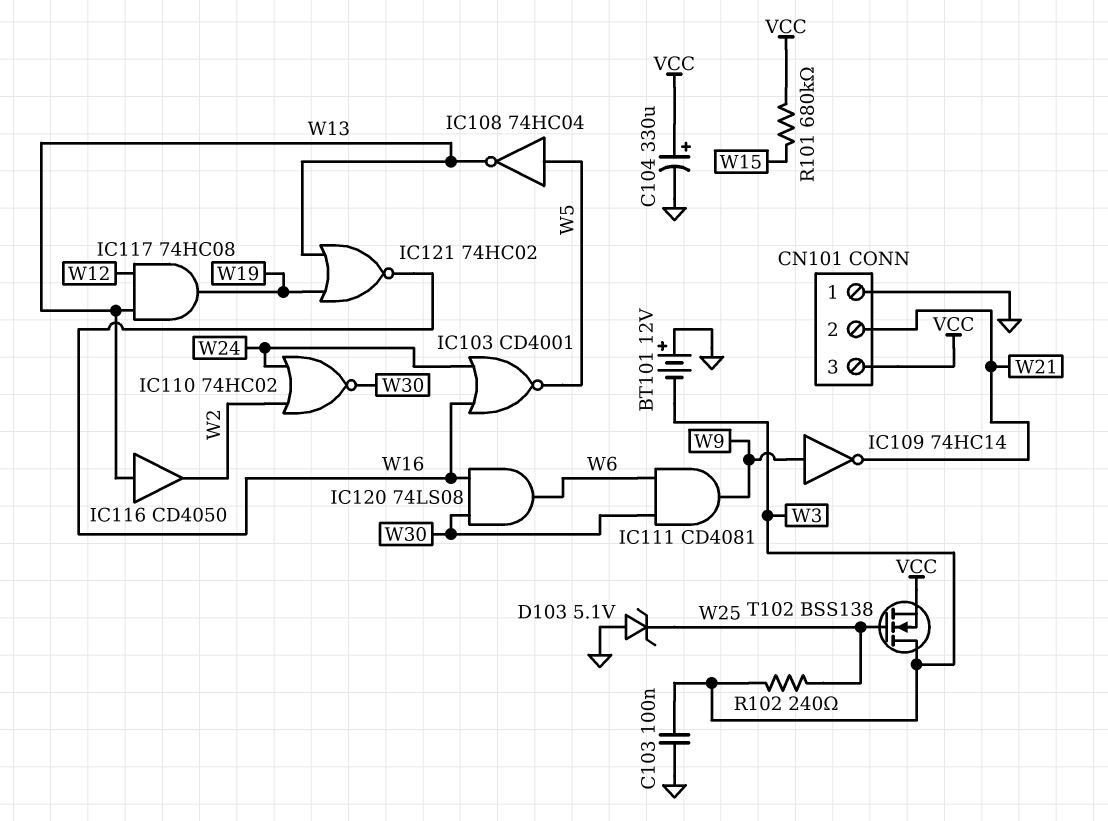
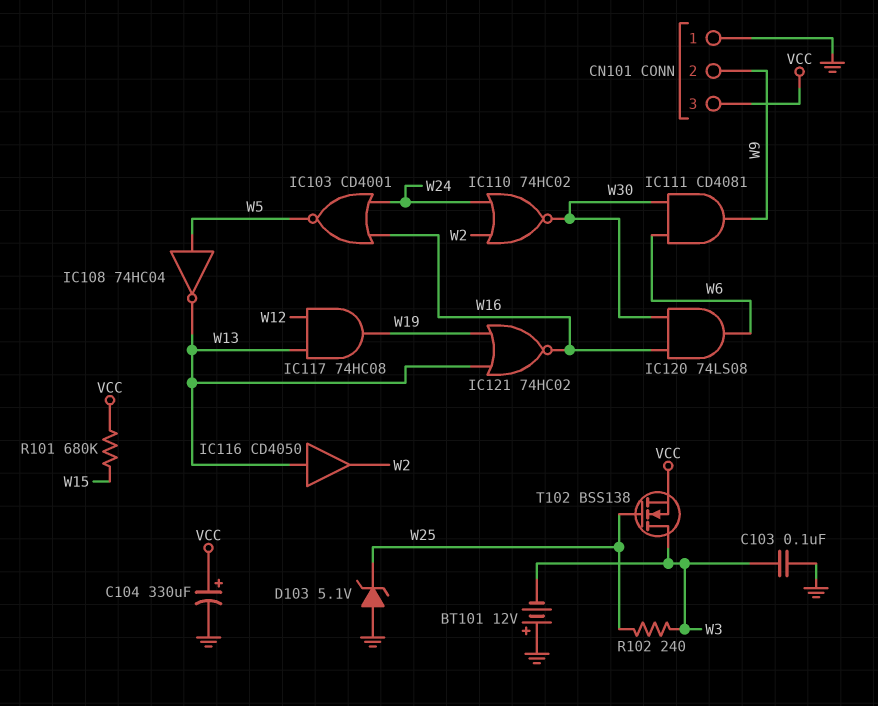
CN101 pin 2: W21 -> W9
IC109: NOT 74HC14 (in W9, out W21) -> none

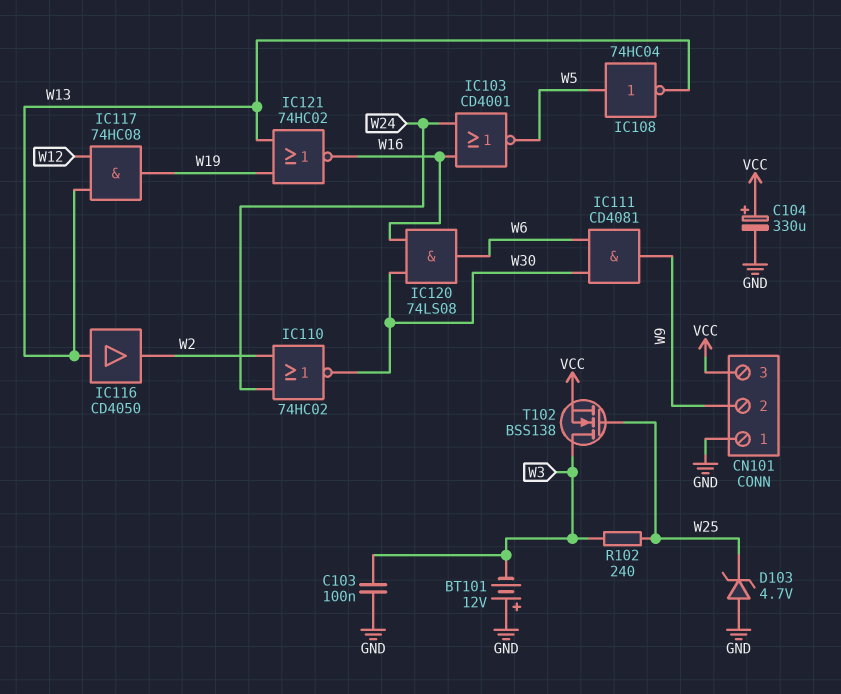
D103: zener 5.1V (A GND, K W25) -> zener 4.7V (A GND, K W25)
R101: 680k (VCC, W15) -> none

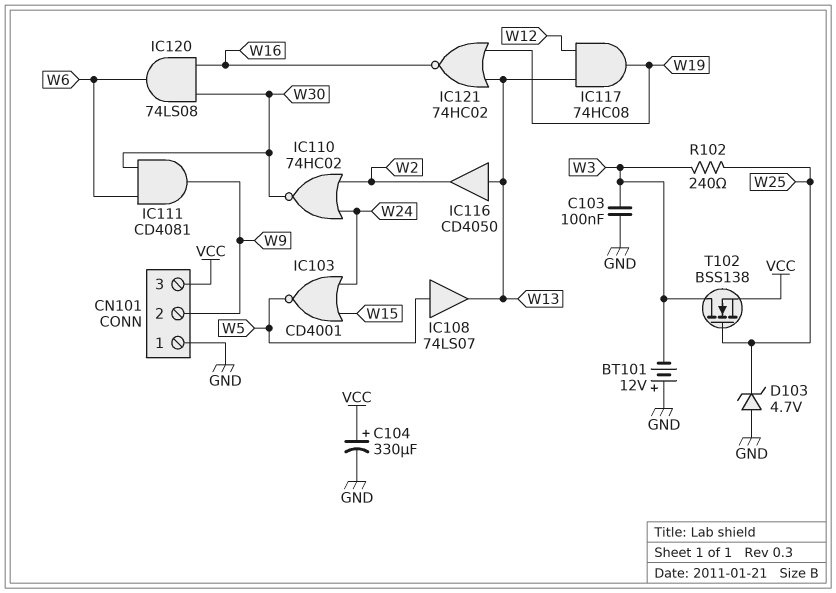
IC103: NOR CD4001 (in W16, in W24, out W5) -> NOR CD4001 (in W15, in W24, out W5)
IC108: NOT 74HC04 (in W5, out W13) -> buffer 74LS07 (in W5, out W13)

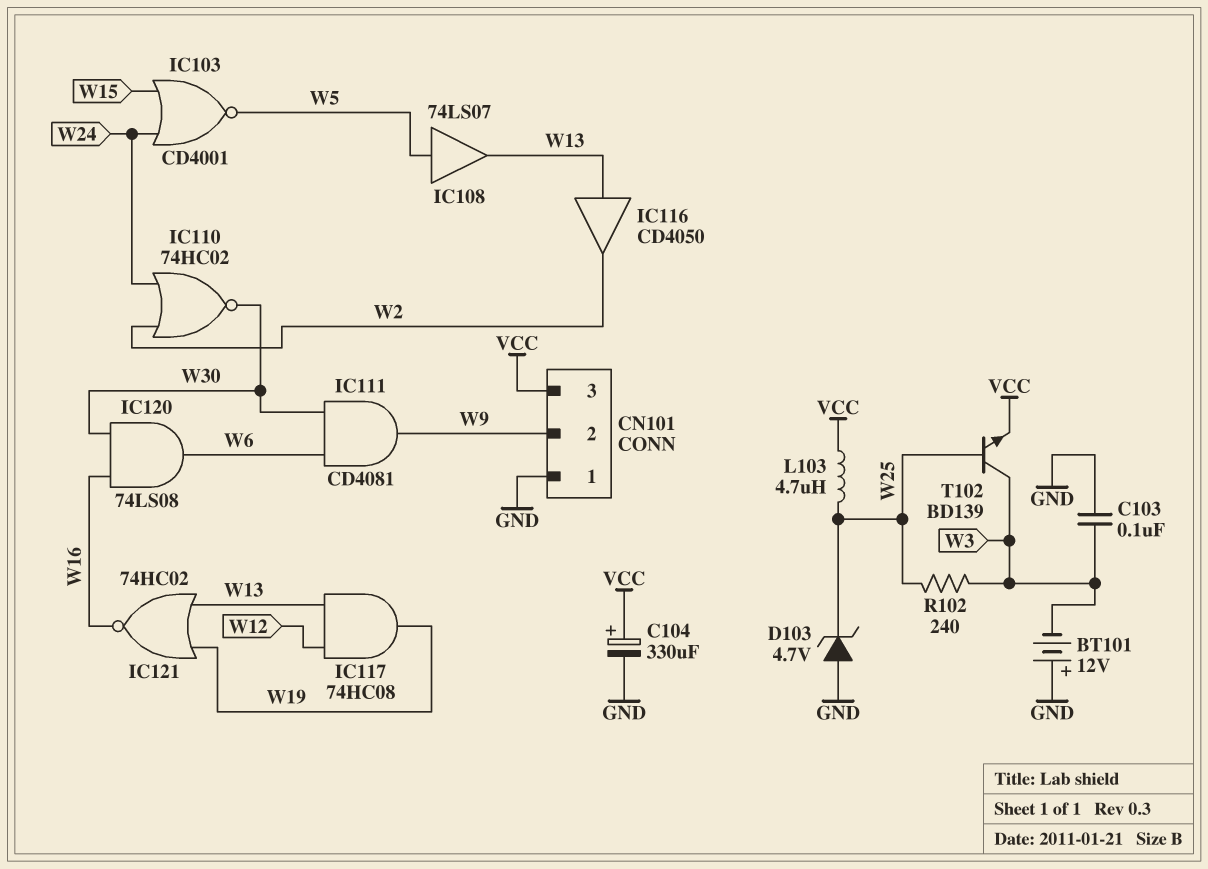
L103: none -> 4.7uH (VCC, W25)
T102: NMOS BSS138 (G W25, D W3, S VCC) -> NPN BD139 (B W25, C W3, E VCC)

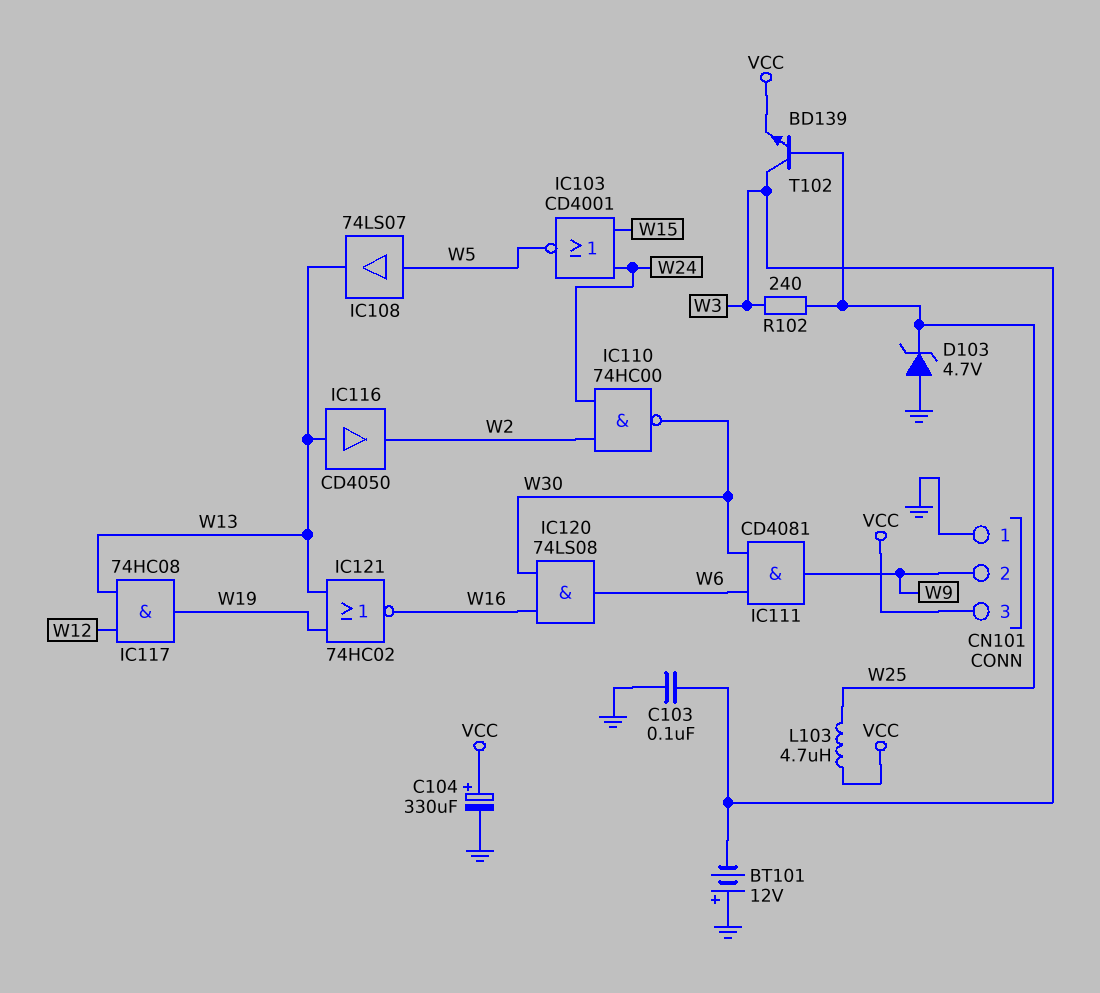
IC110: NOR 74HC02 (in W2, in W24, out W30) -> NAND 74HC00 (in W2, in W24, out W30)

